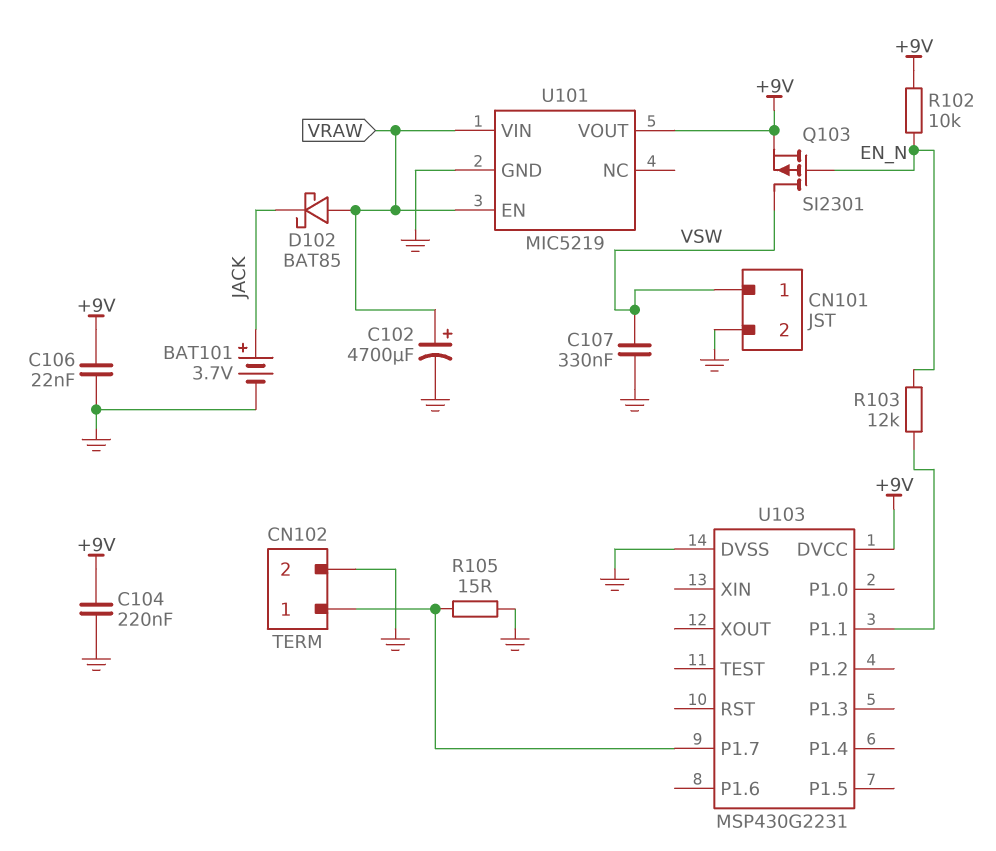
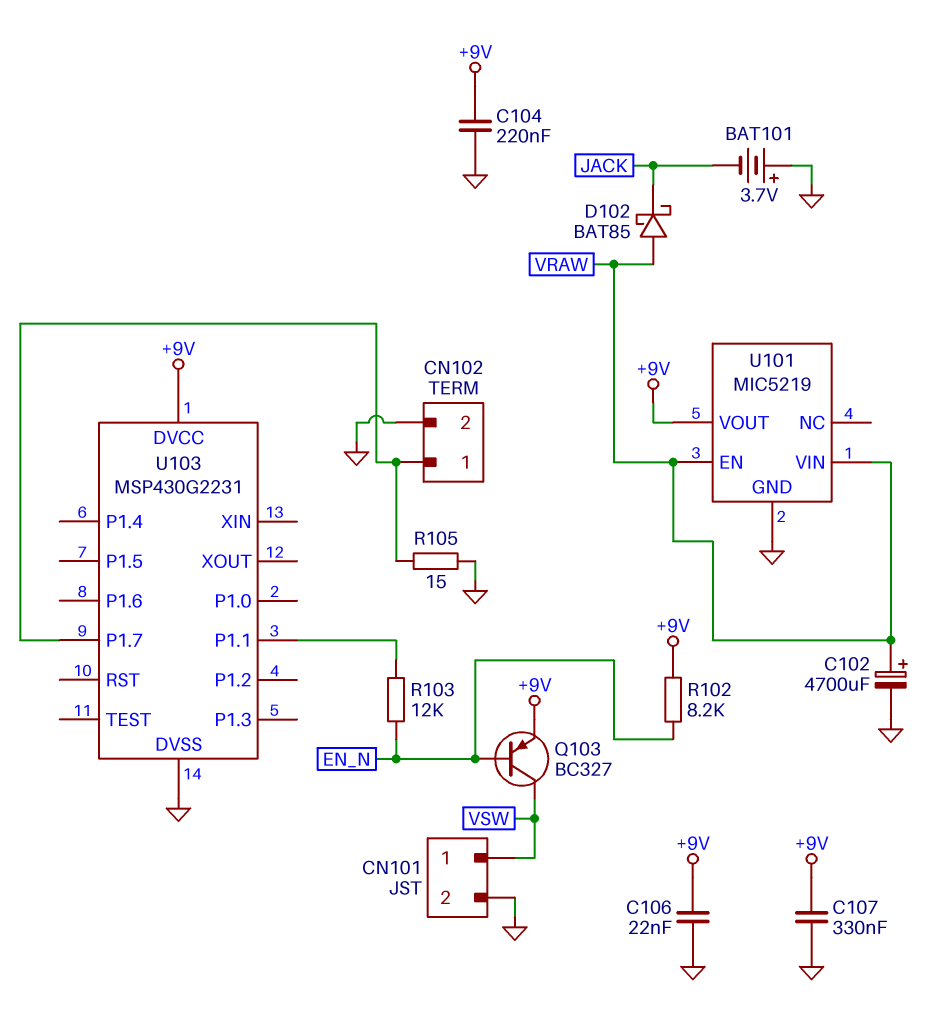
BAT101: 3.7V (plus JACK, minus GND) -> 3.7V (plus GND, minus JACK)
C107: 330nF (GND, VSW) -> 330nF (+9V, GND)
Q103: PMOS SI2301 (G EN_N, D VSW, S +9V) -> PNP BC327 (B EN_N, C VSW, E +9V)
R102: 10k (+9V, EN_N) -> 8.2k (+9V, EN_N)

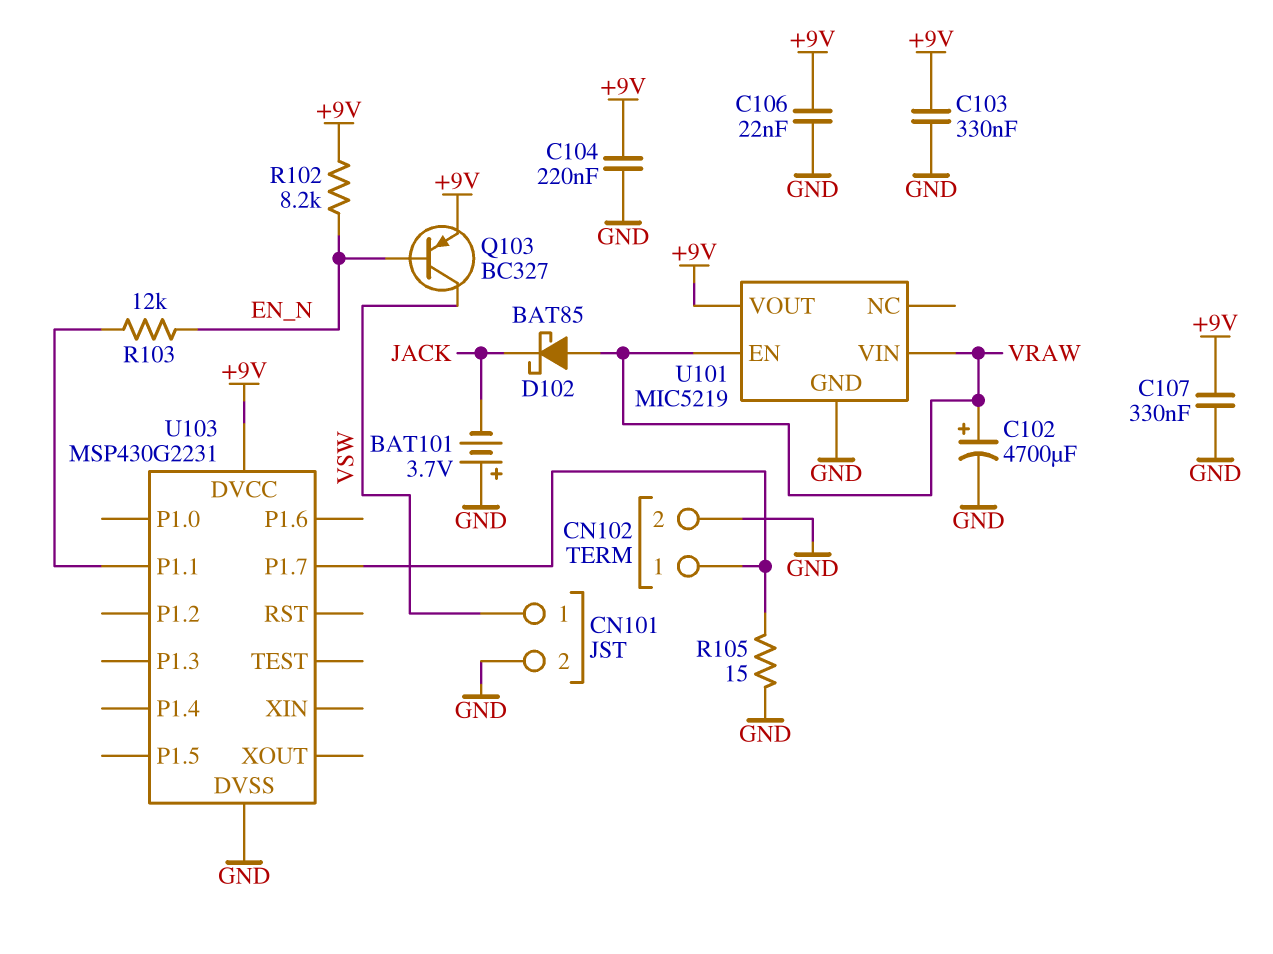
C103: none -> 330nF (+9V, GND)

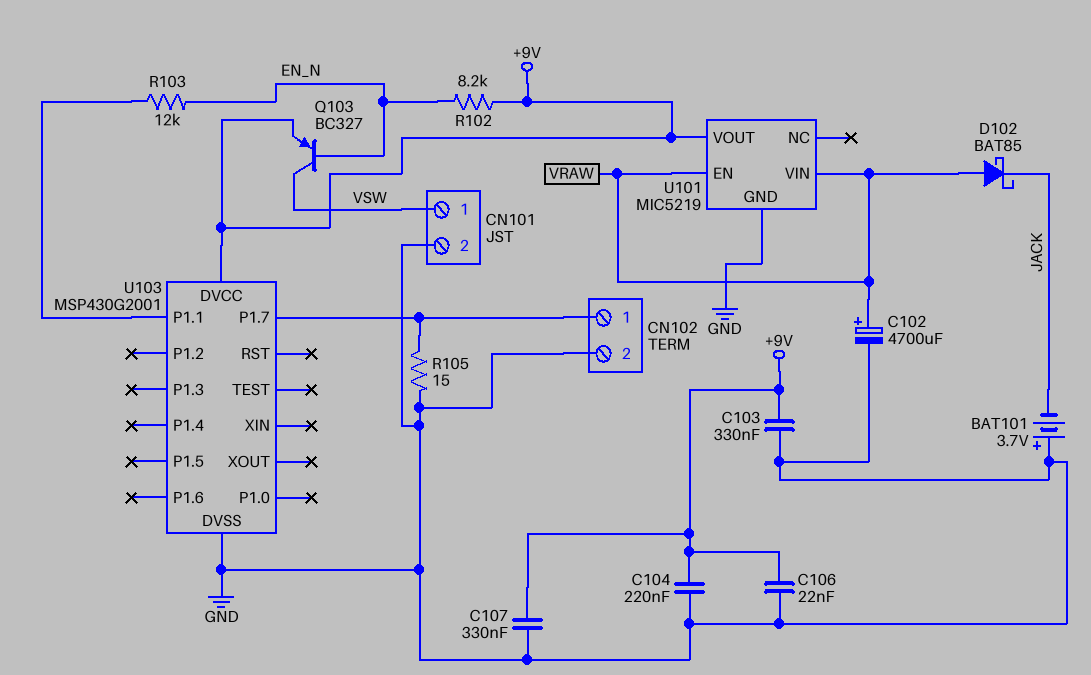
U103: MSP430G2231 -> MSP430G2001

